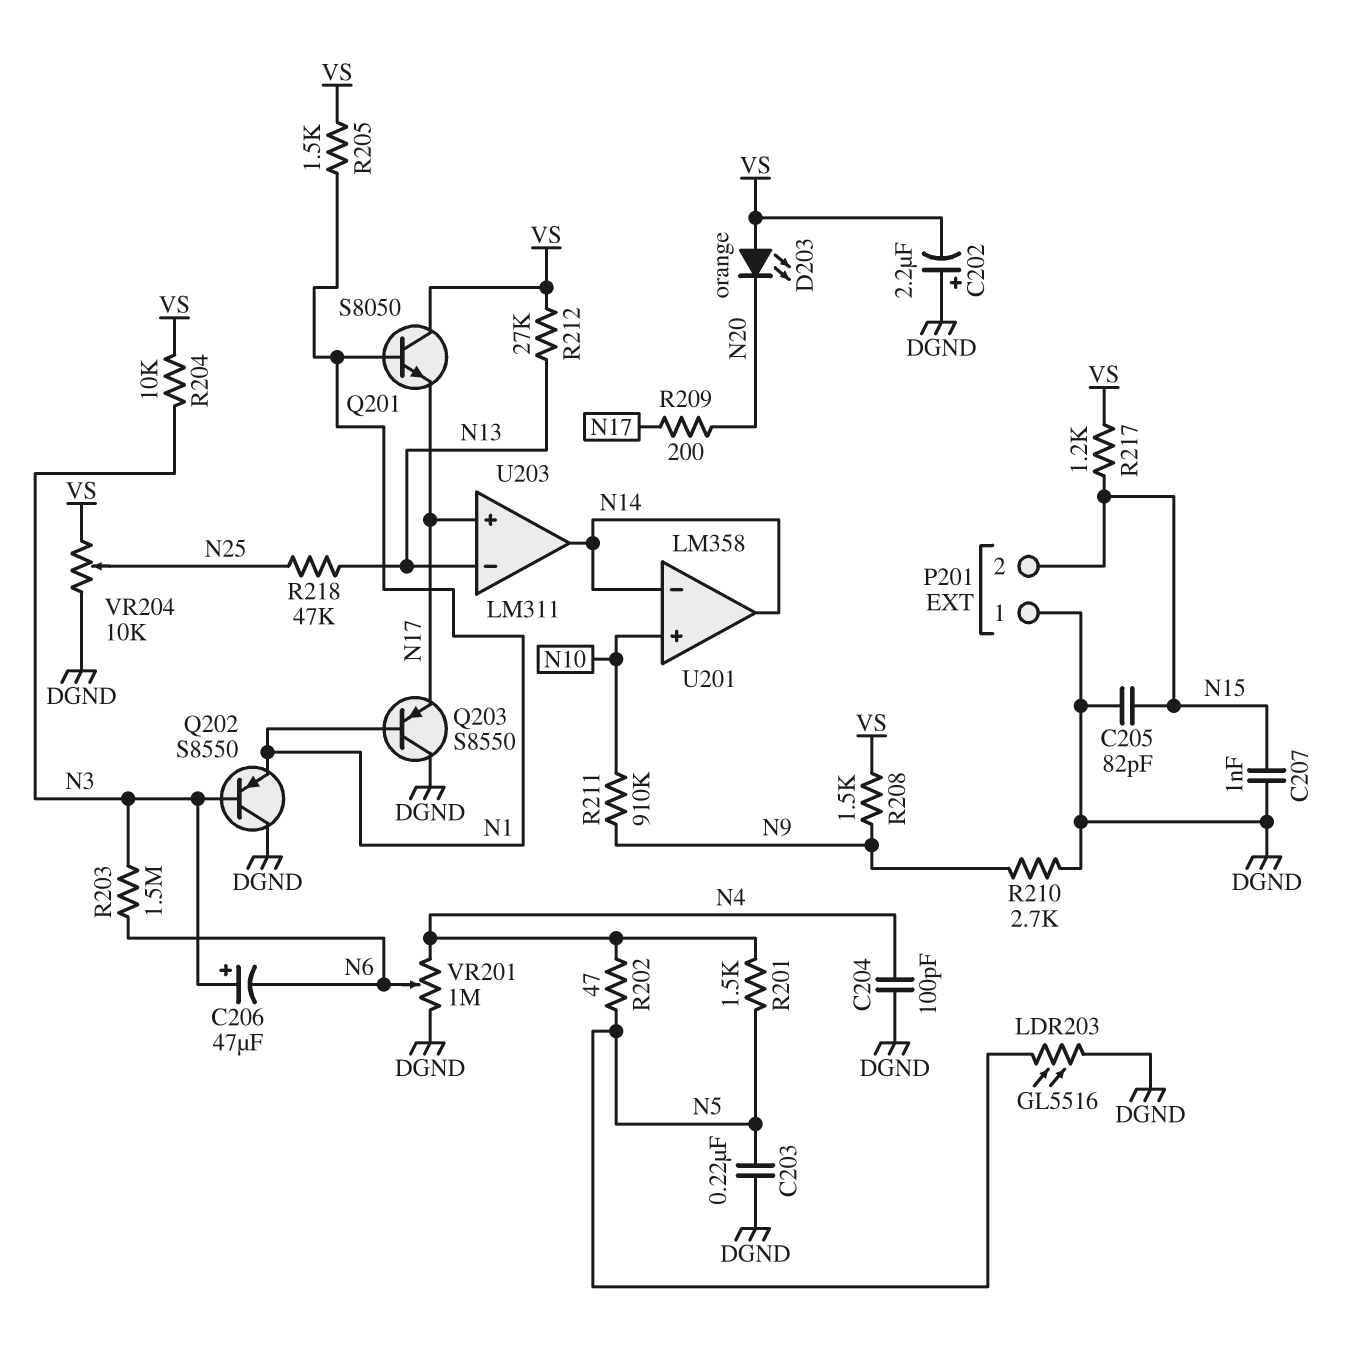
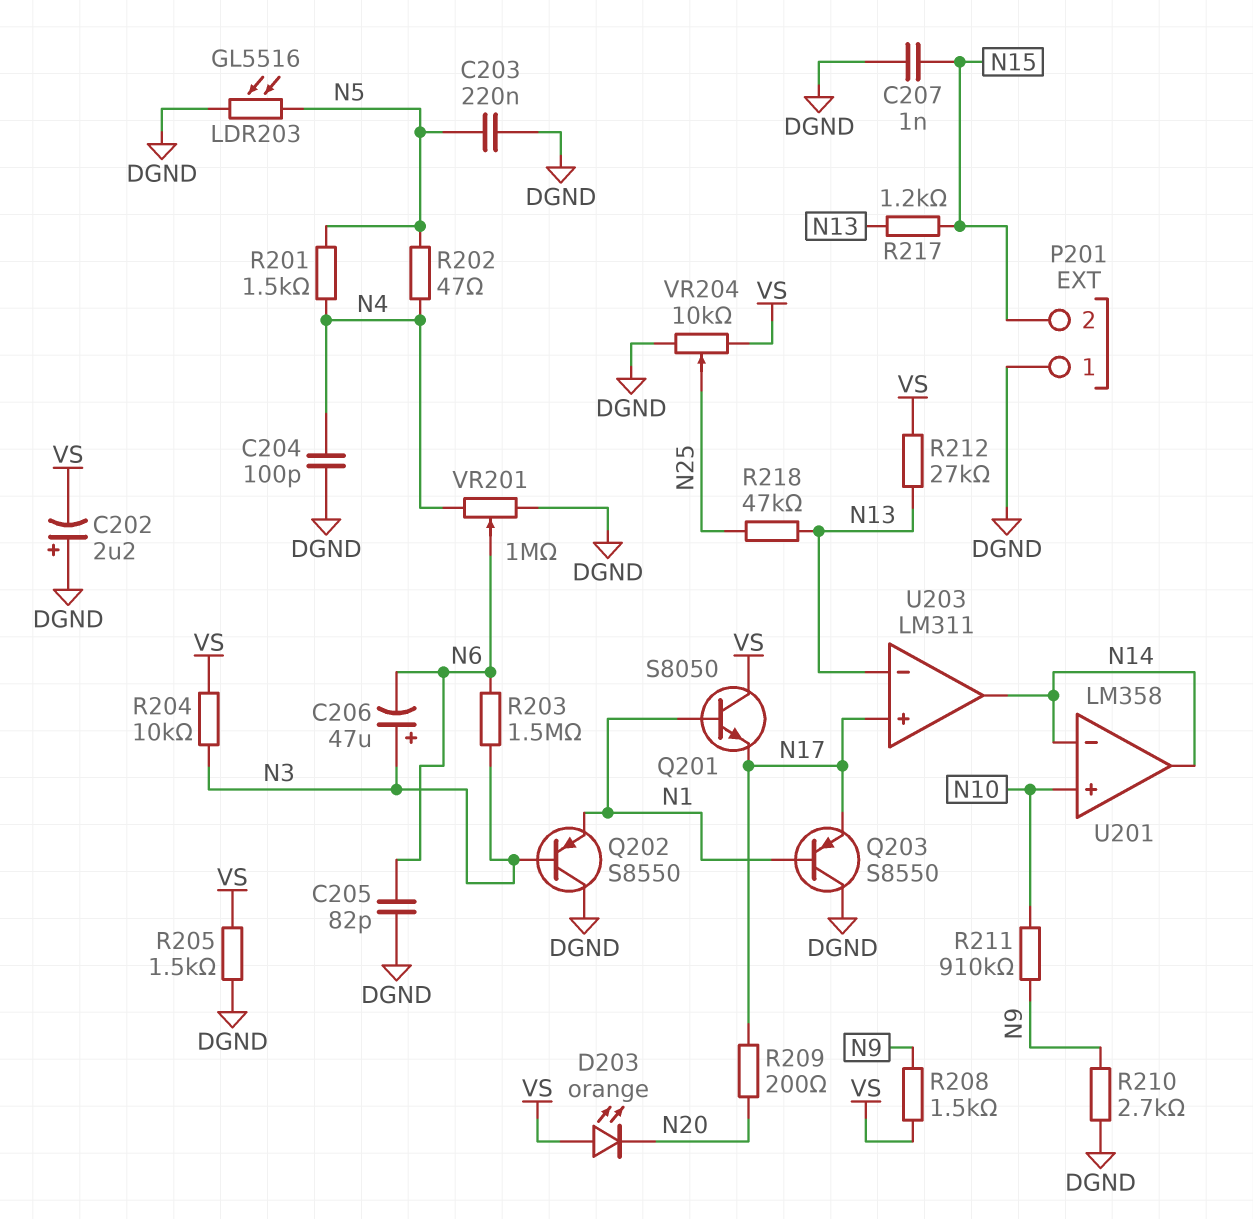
C205: 82pF (DGND, N15) -> 82pF (DGND, N6)
R205: 1.5k (N1, VS) -> 1.5k (DGND, VS)
R217: 1.2k (N15, VS) -> 1.2k (N13, N15)

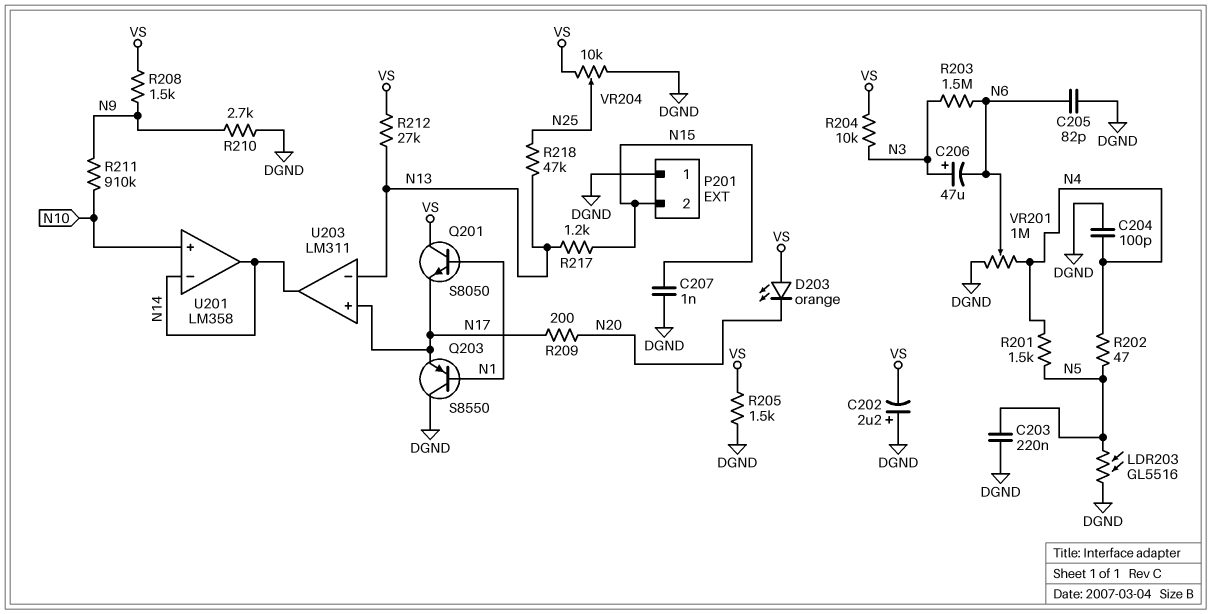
Q202: PNP S8550 (B N3, C DGND, E N1) -> none

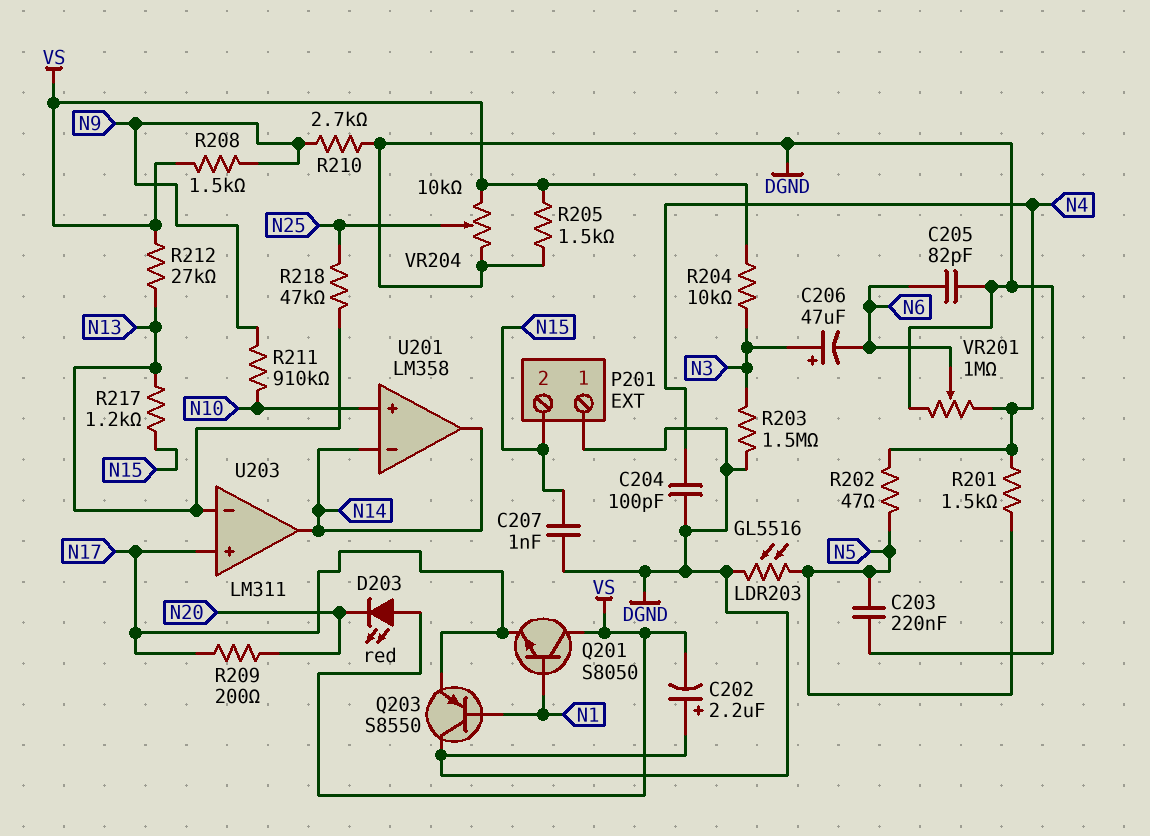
D203: LED orange (A VS, K N20) -> LED red (A VS, K N20)
R203: 1.5M (N3, N6) -> 1.5M (DGND, N3)

